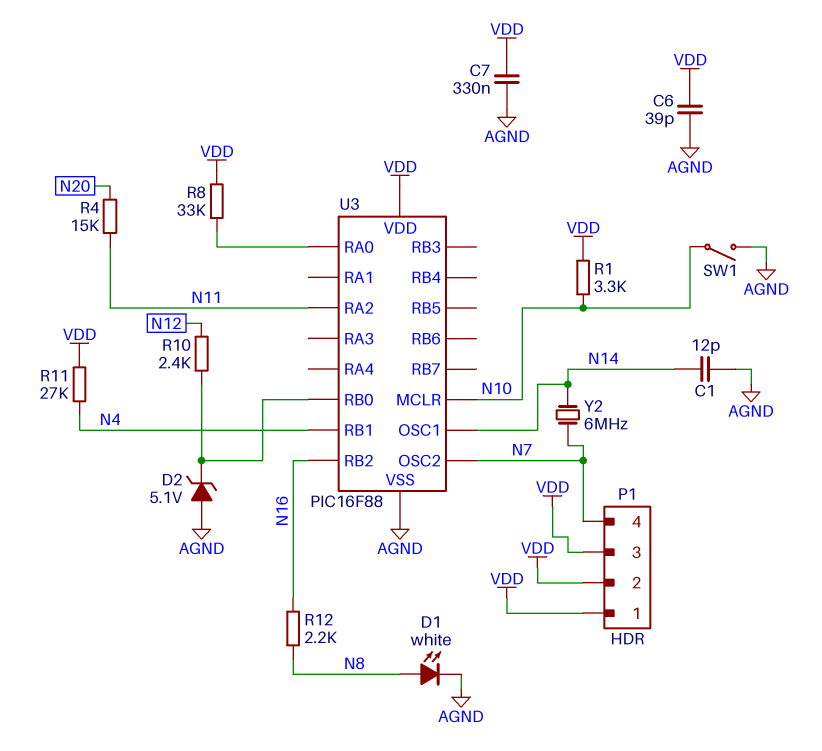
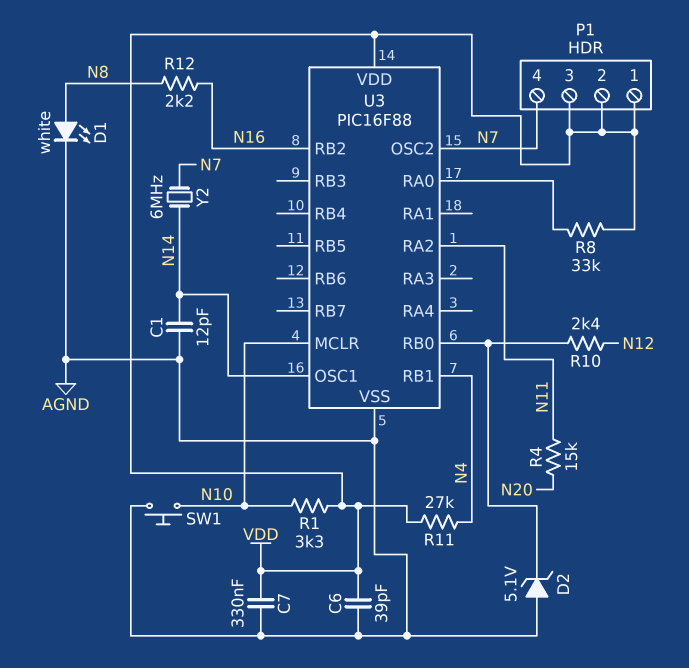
SW1: switch (AGND, N10) -> button (AGND, N10)

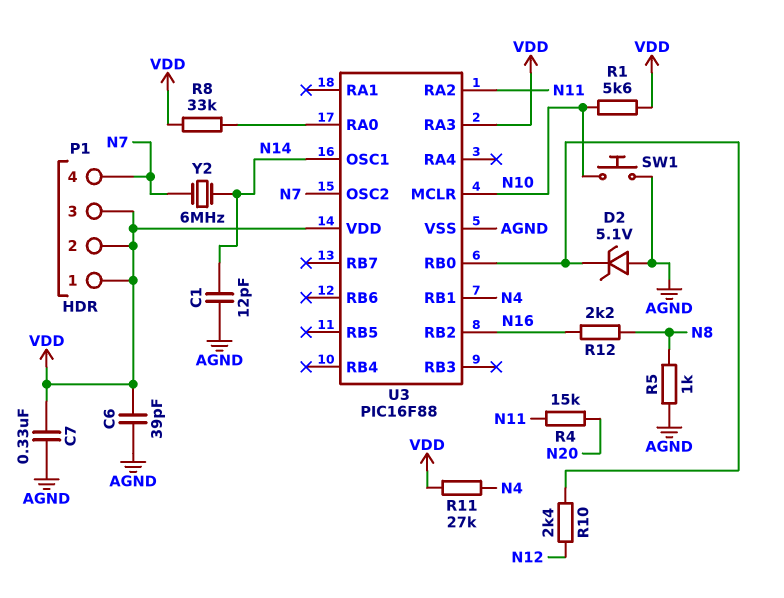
D1: LED white (A N8, K AGND) -> none
R1: 3.3k (N10, VDD) -> 5.6k (N10, VDD)
R5: none -> 1k (AGND, N8)
U3 pin RA3: none -> VDD

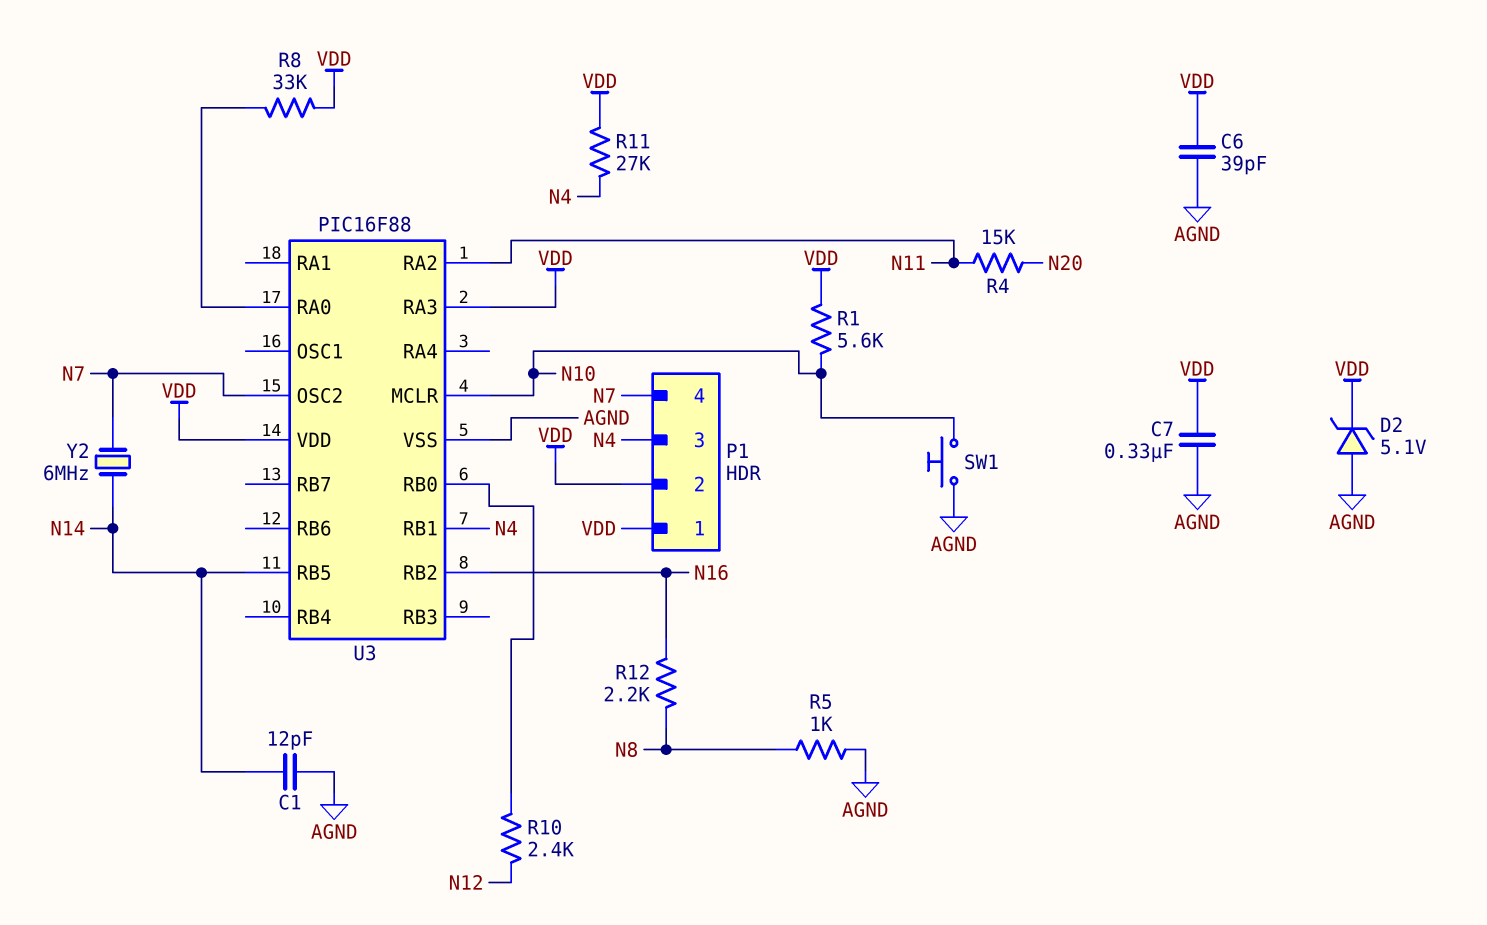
D2: zener 5.1V (A AGND, K U3/RB0) -> zener 5.1V (A AGND, K VDD)
P1 pin 3: VDD -> N4
U3 pin OSC1: N14 -> none
U3 pin RB5: none -> N14

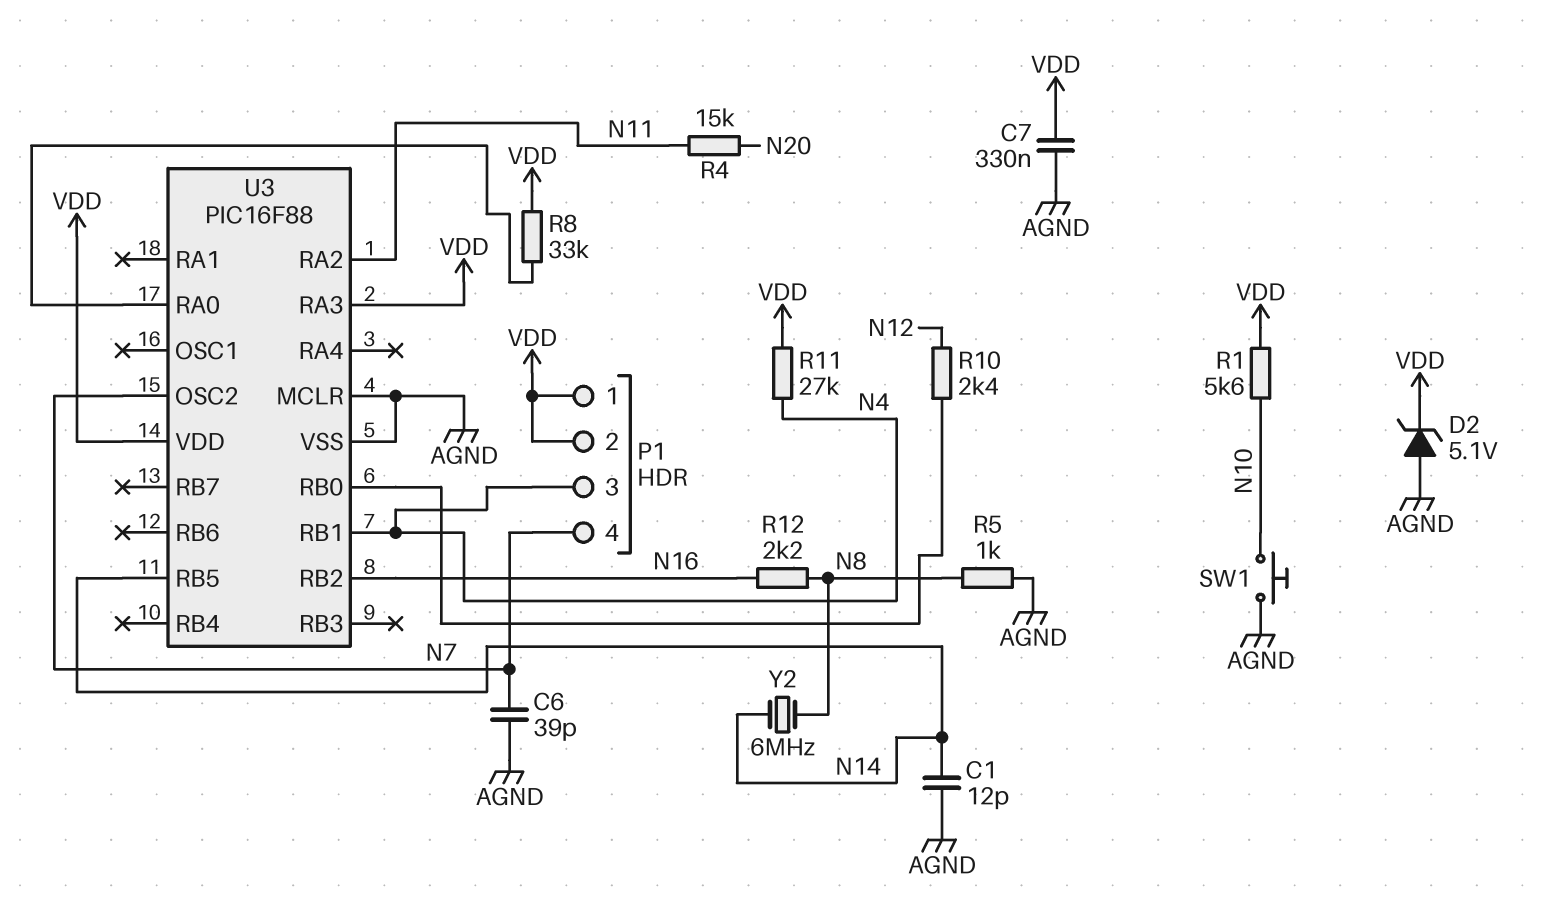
C6: 39pF (AGND, VDD) -> 39pF (AGND, N7)
U3 pin MCLR: N10 -> AGND
Y2: 6MHz (N7, N14) -> 6MHz (N8, N14)

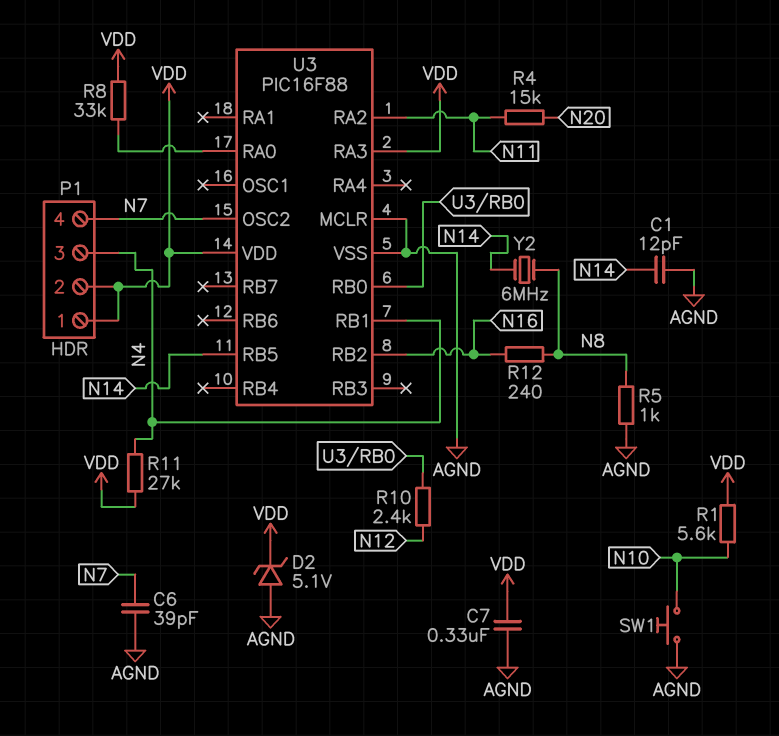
R12: 2.2k (N8, N16) -> 240 (N8, N16)

